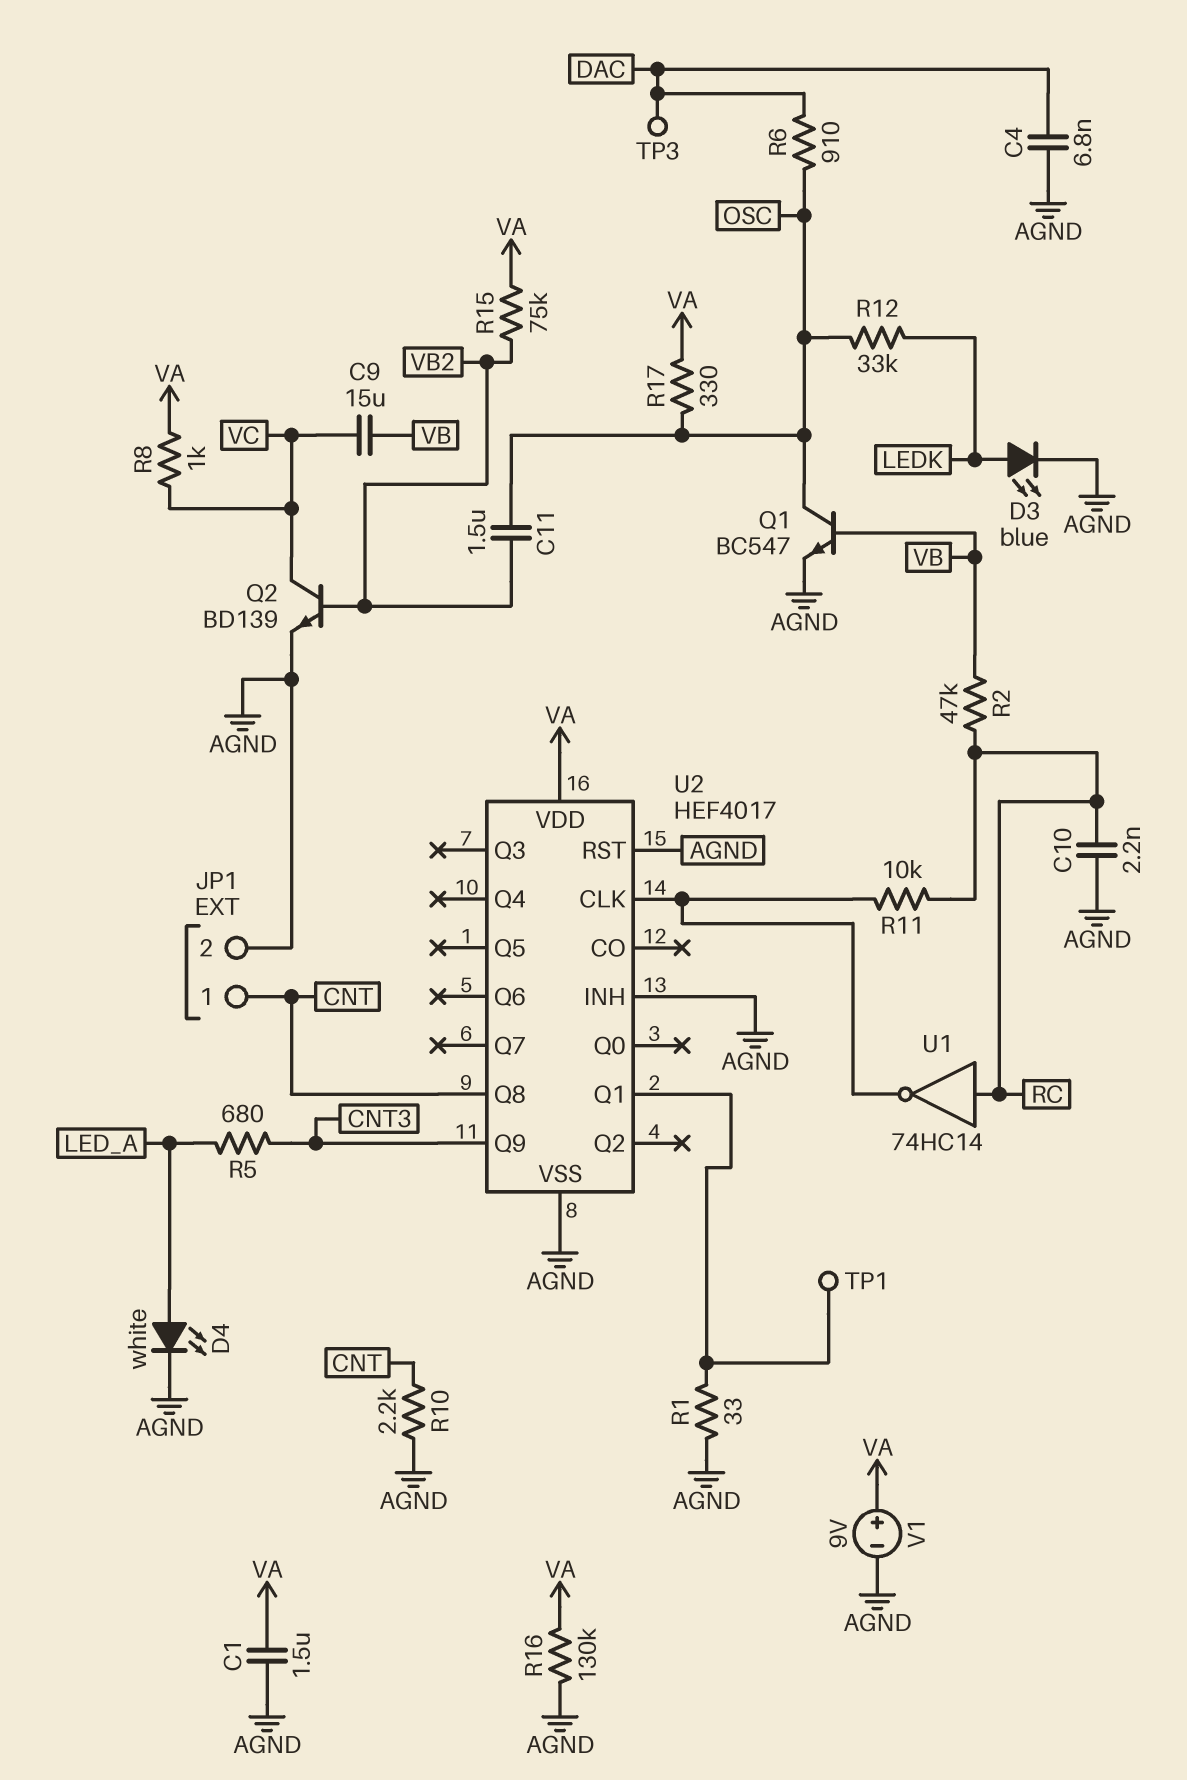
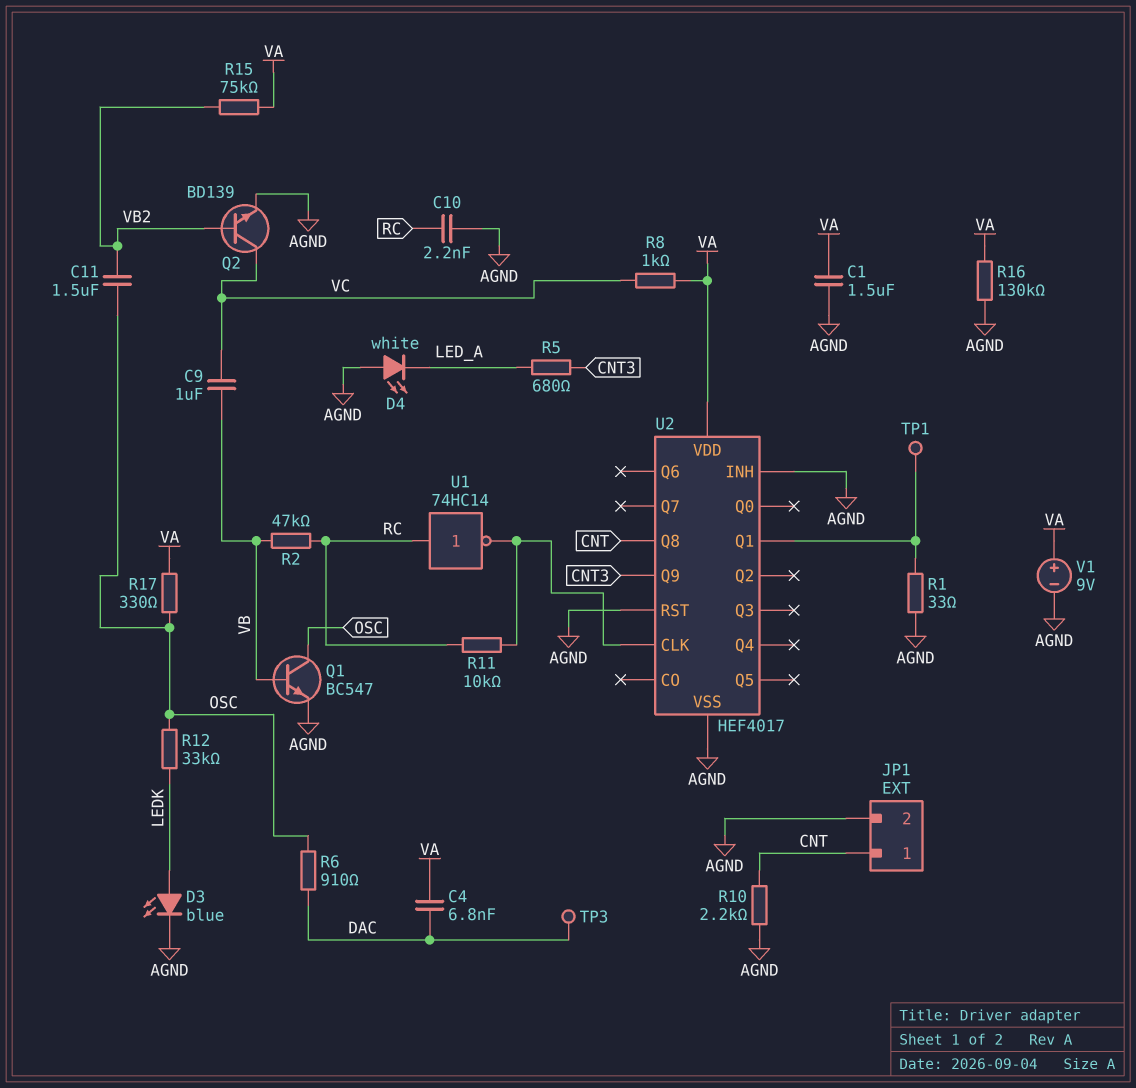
C4: 6.8nF (AGND, DAC) -> 6.8nF (DAC, VA)
C9: 15uF (VB, VC) -> 1uF (VB, VC)
D4: LED white (A LED_A, K AGND) -> LED white (A AGND, K LED_A)

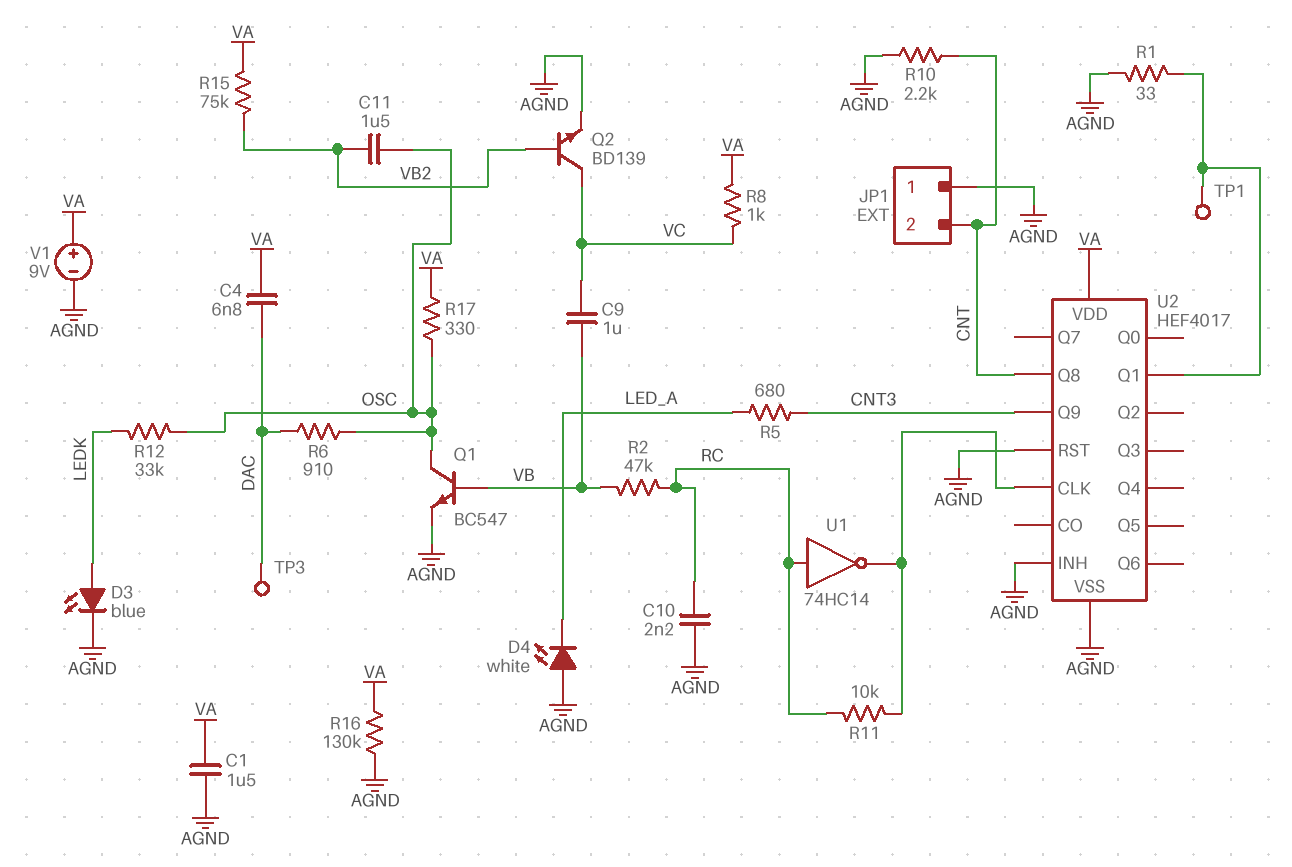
JP1 pin 1: CNT -> AGND
JP1 pin 2: AGND -> CNT

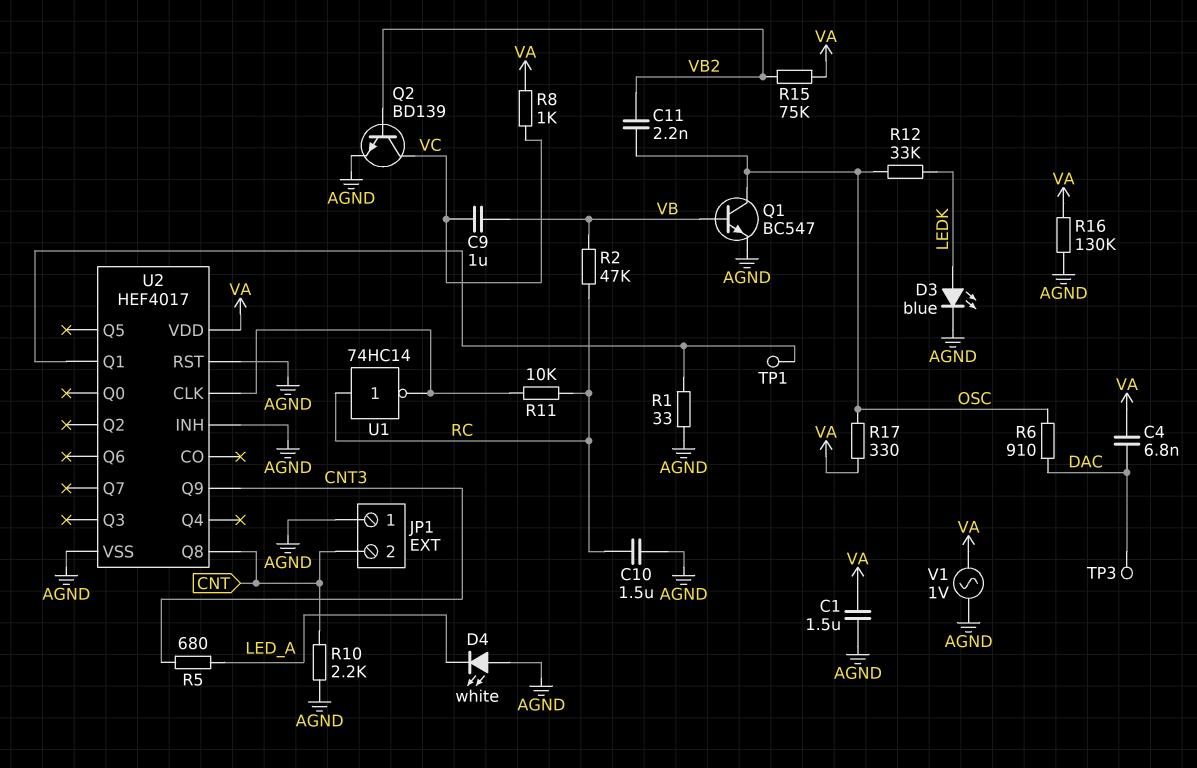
C10: 2.2nF (AGND, RC) -> 1.5uF (AGND, RC)
C11: 1.5uF (OSC, VB2) -> 2.2nF (OSC, VB2)
V1: 9V (plus VA, minus AGND) -> AC 1V (AGND, VA)

